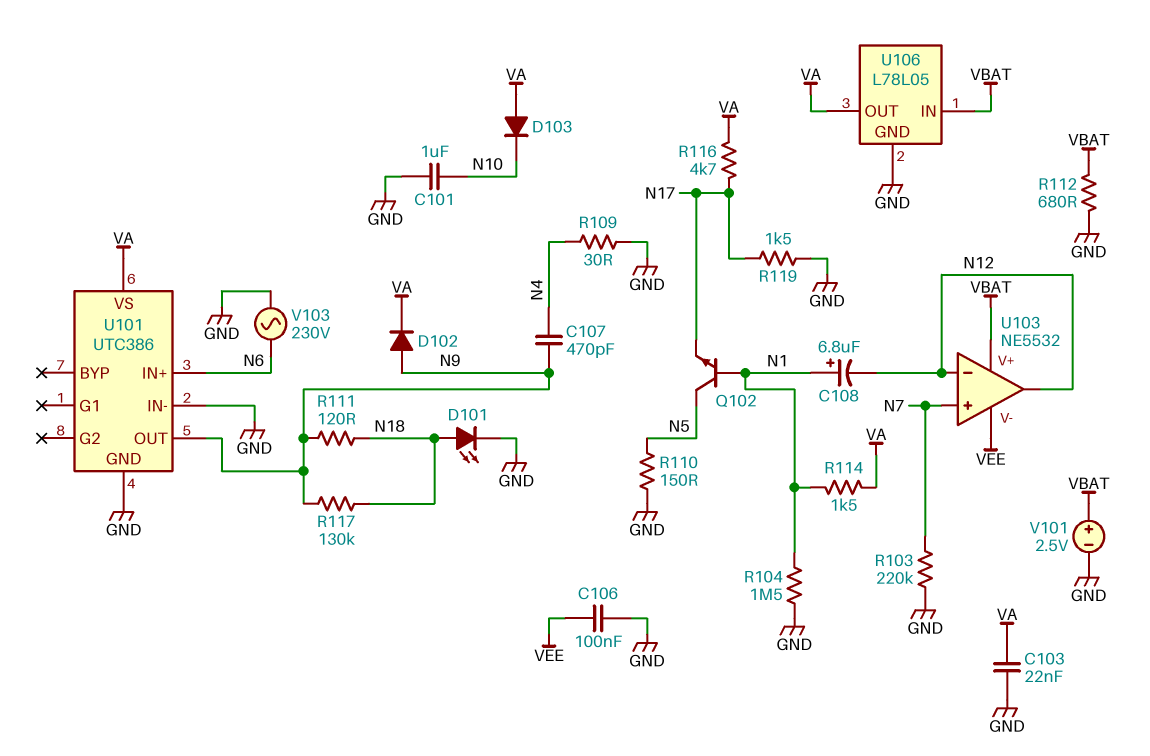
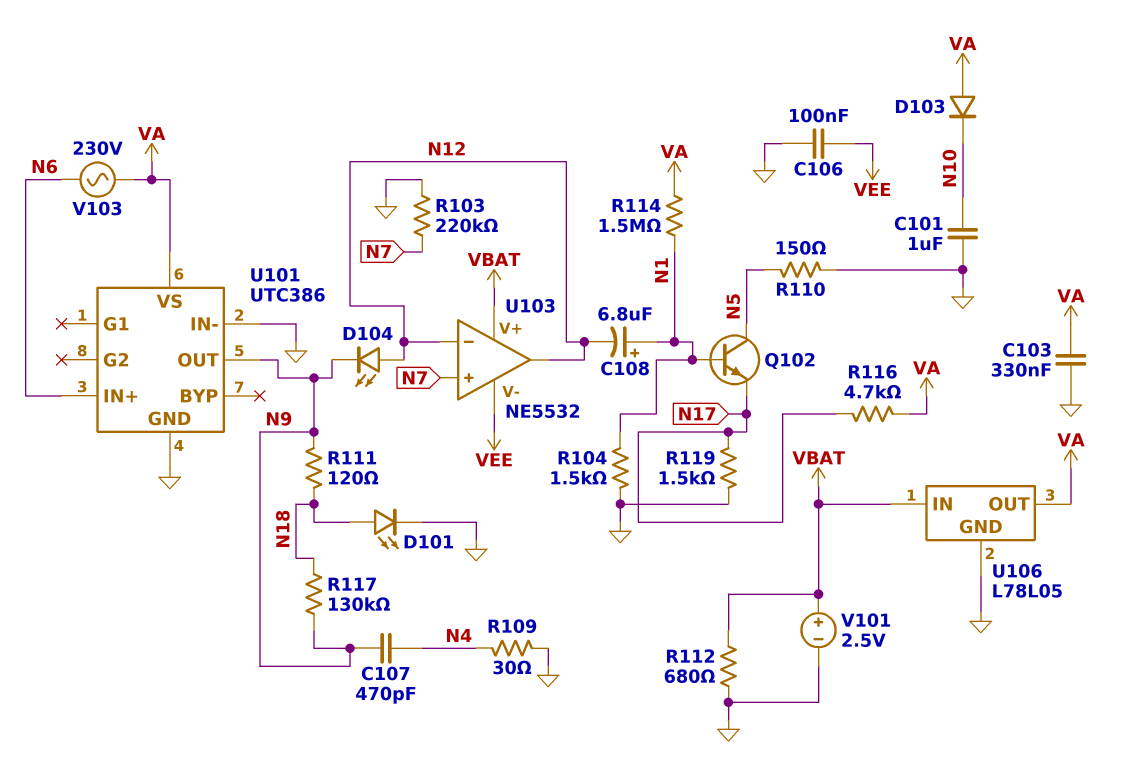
C103: 22nF (GND, VA) -> 330nF (GND, VA)
D102: diode (A N9, K VA) -> none
D104: none -> LED (A N12, K N9)
R104: 1.5M (GND, N1) -> 1.5k (GND, N1)
R114: 1.5k (N1, VA) -> 1.5M (N1, VA)
V103: AC 230V (GND, N6) -> AC 230V (N6, VA)

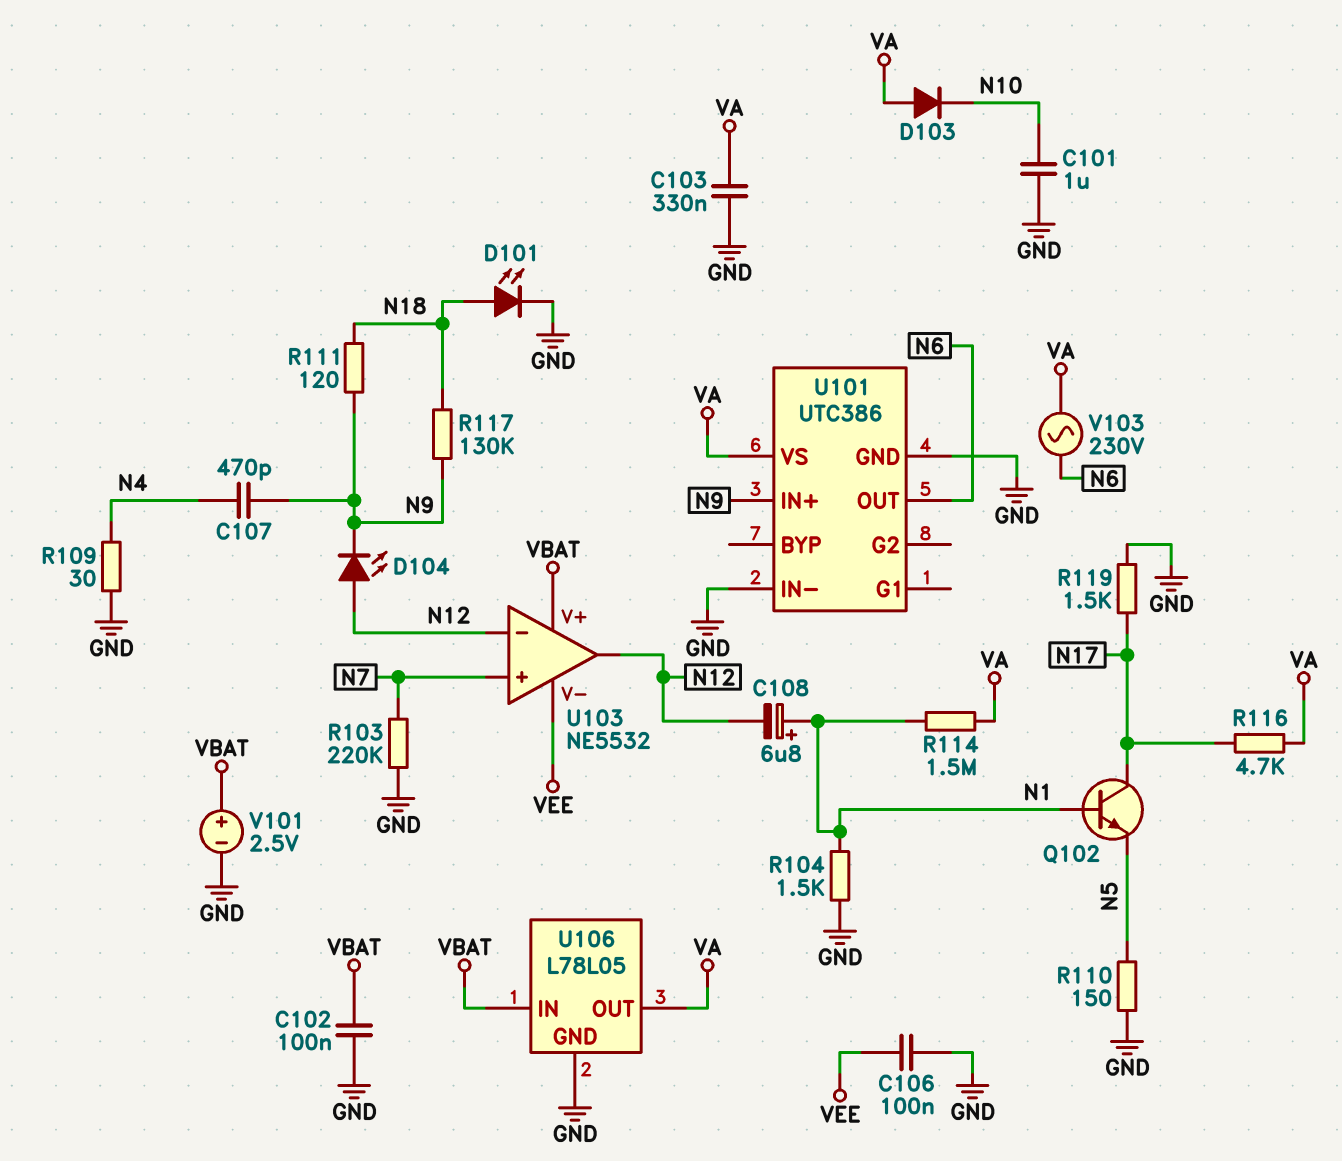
C102: none -> 100nF (GND, VBAT)
Q102: NPN (B N1, C N5, E N17) -> NPN (B N1, C N17, E N5)
R112: 680 (GND, VBAT) -> none
U101 pin IN+: N6 -> N9
U101 pin OUT: N9 -> N6

